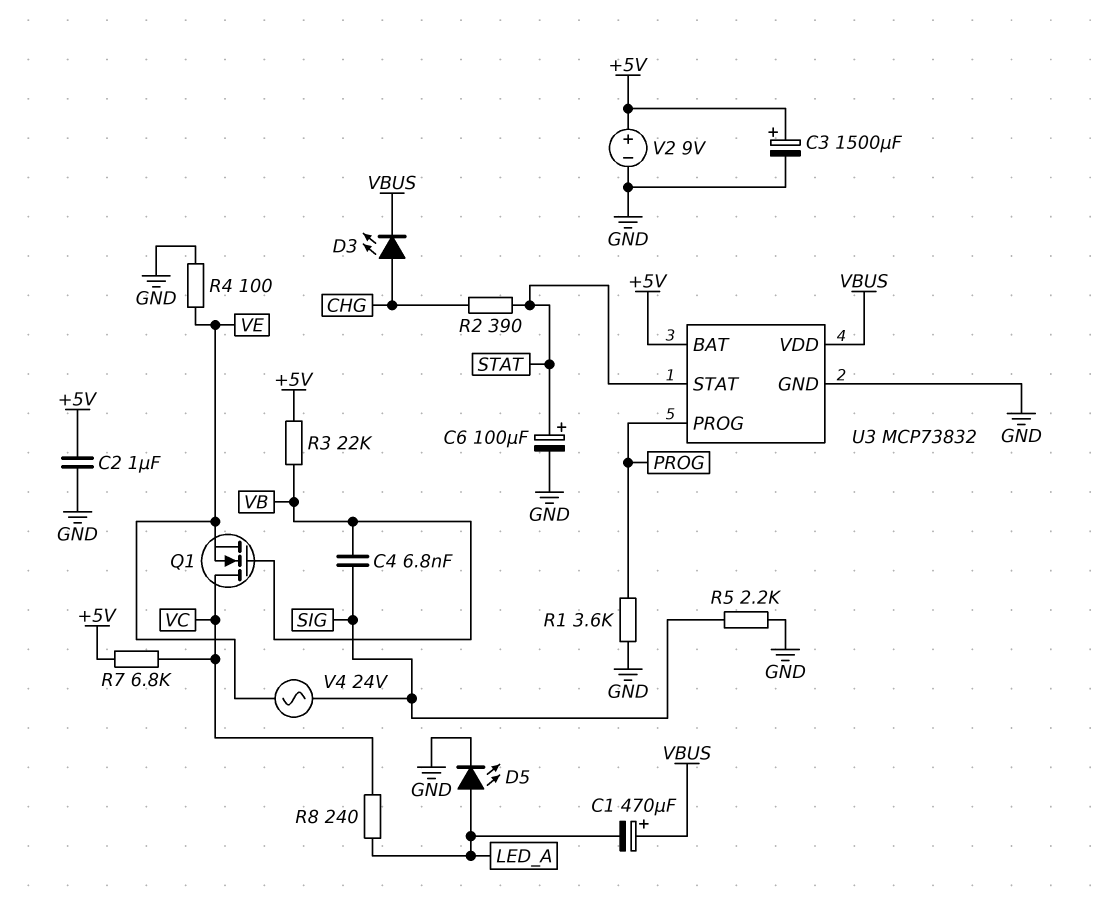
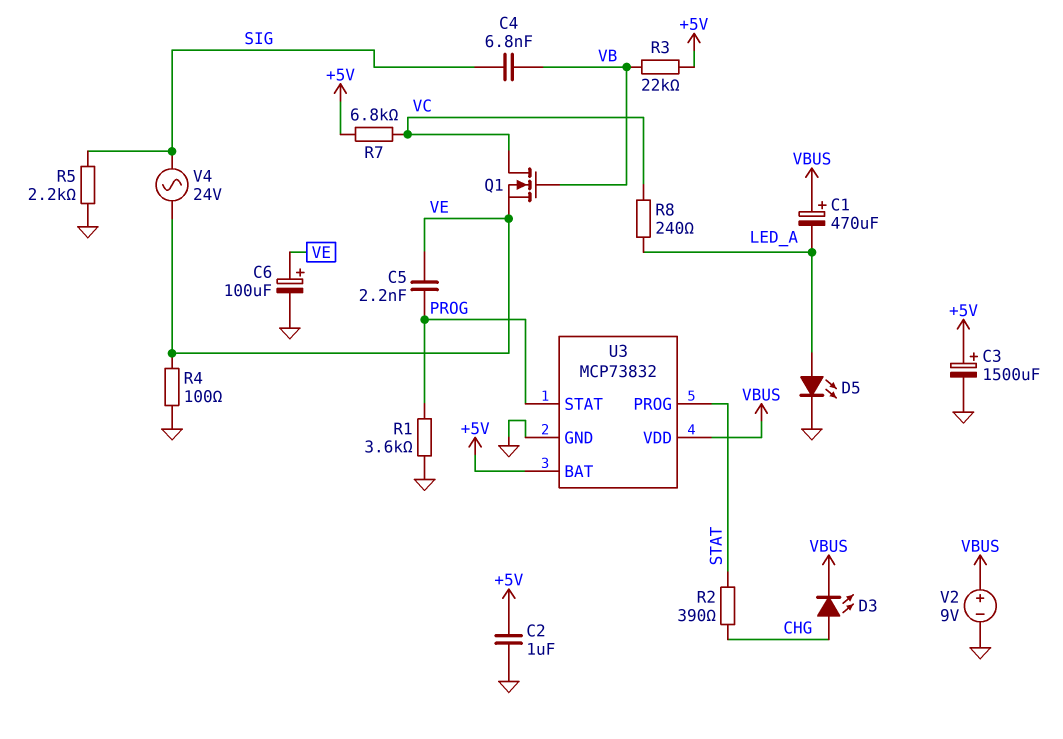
C5: none -> 2.2nF (PROG, VE)
C6: 100uF (plus STAT, minus GND) -> 100uF (plus VE, minus GND)
U3 pin PROG: PROG -> STAT
U3 pin STAT: STAT -> PROG
V2: 9V (plus +5V, minus GND) -> 9V (plus VBUS, minus GND)

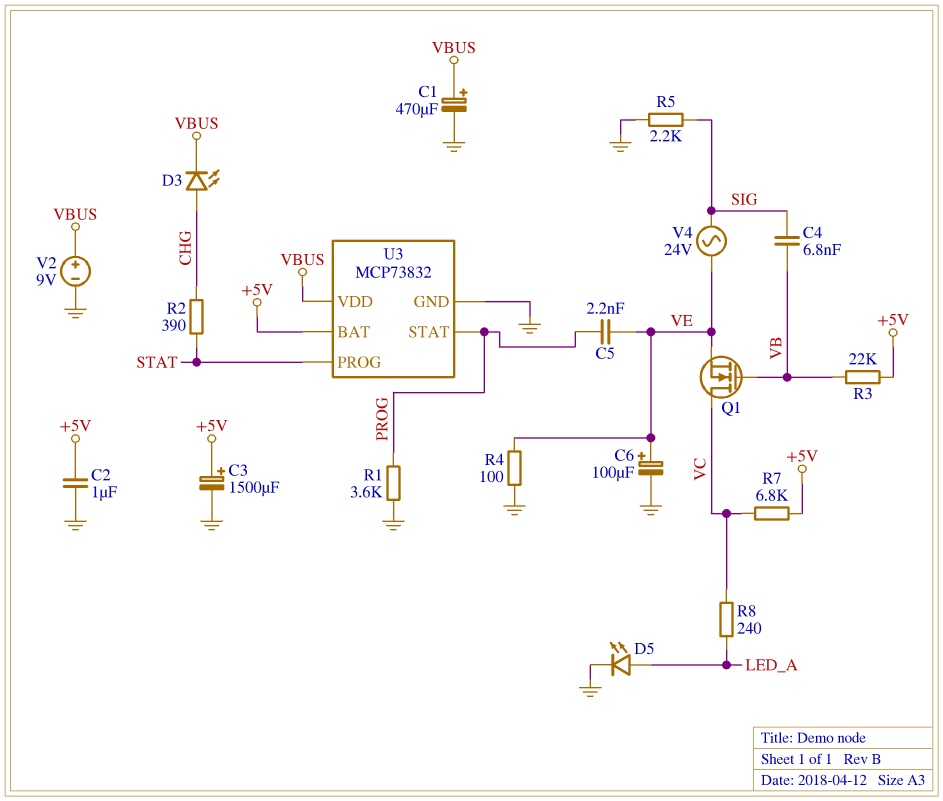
C1: 470uF (plus VBUS, minus LED_A) -> 470uF (plus VBUS, minus GND)

